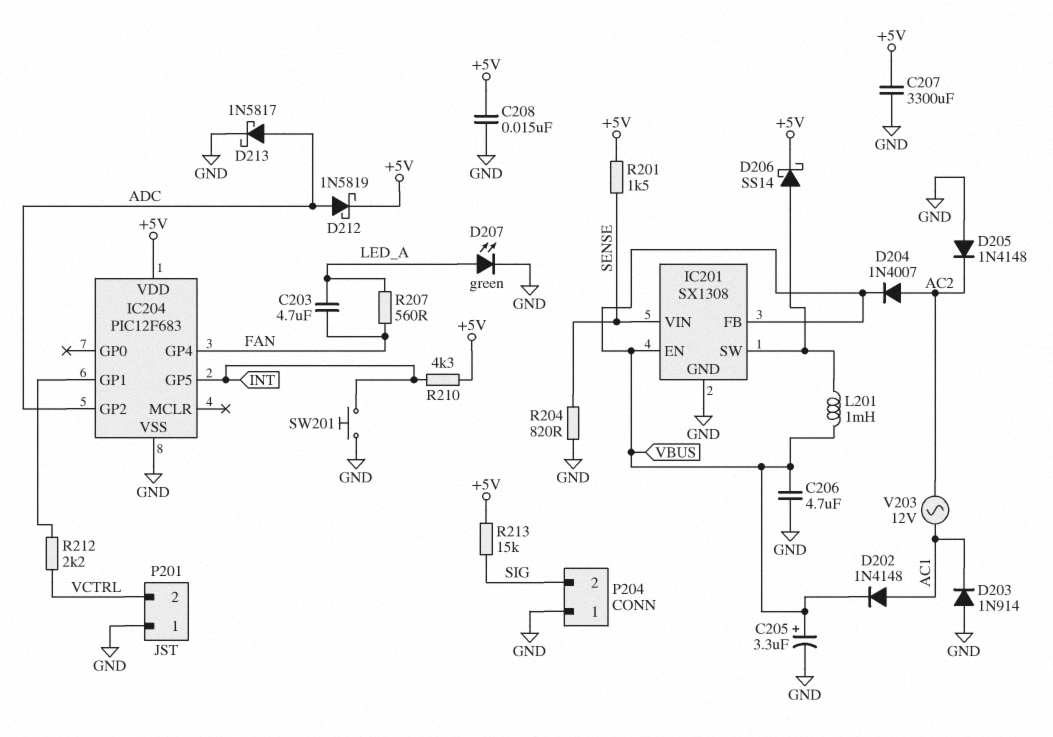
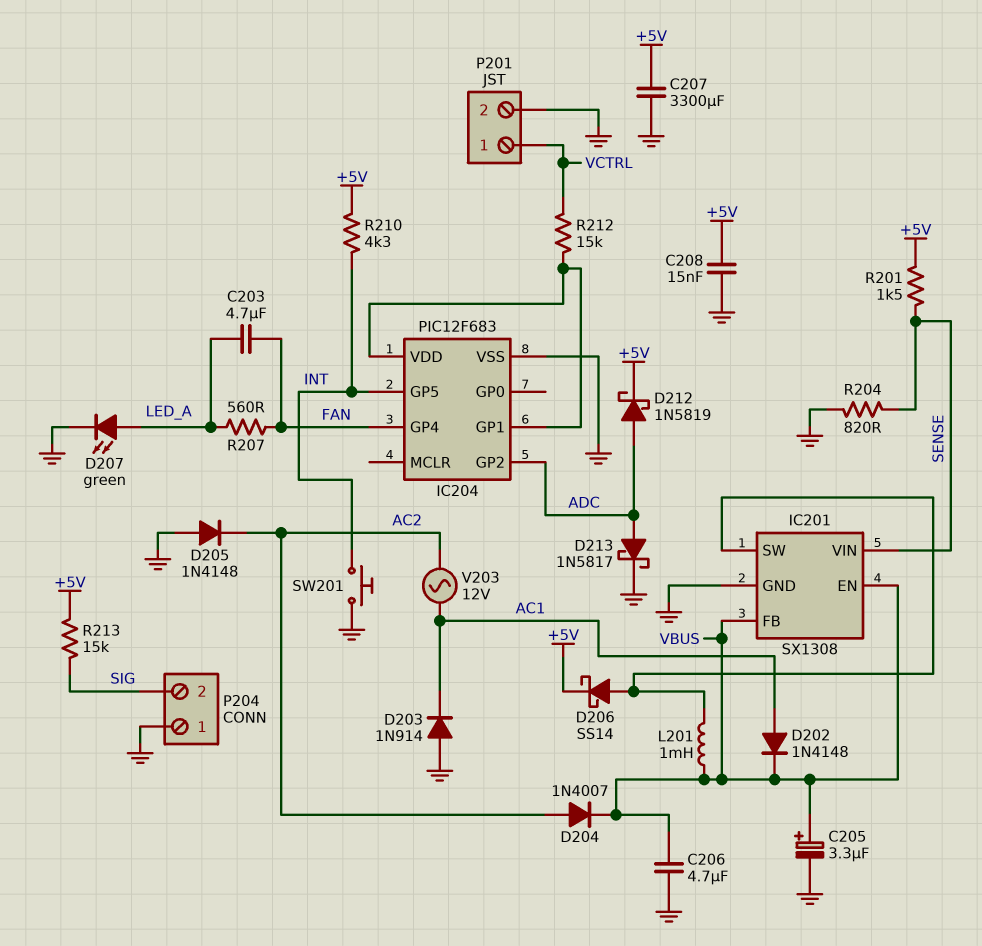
IC204 pin VDD: +5V -> IC204/GP1
P201 pin 1: GND -> VCTRL
P201 pin 2: VCTRL -> GND
R212: 2.2k (IC204/GP1, VCTRL) -> 15k (IC204/GP1, VCTRL)

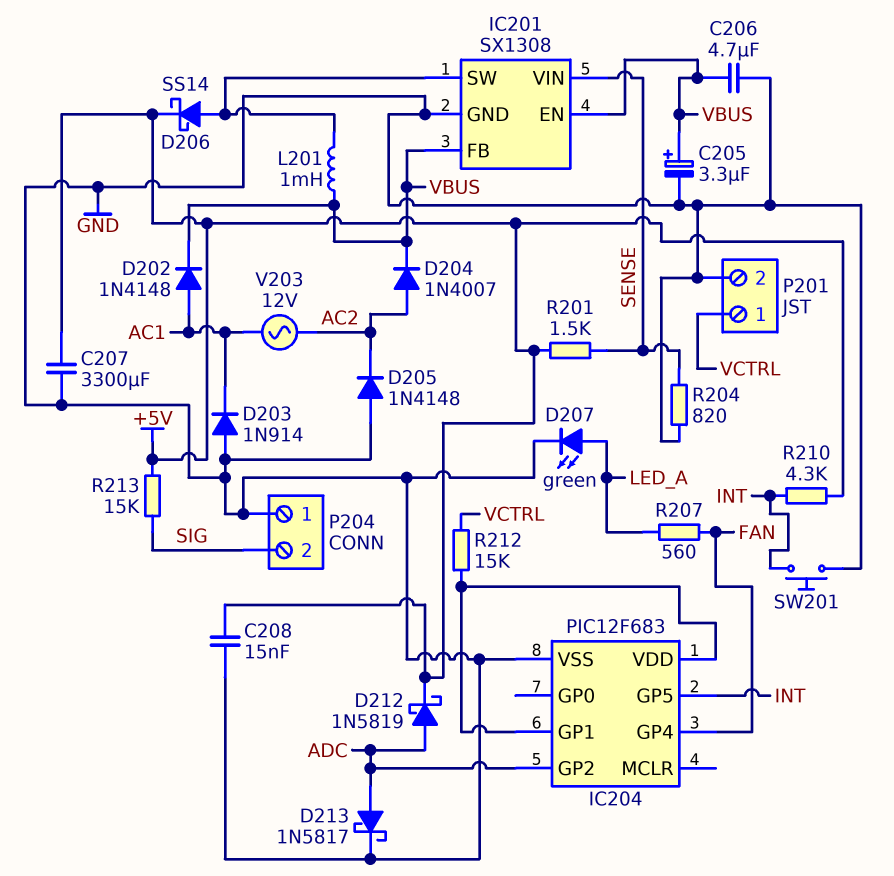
C203: 4.7uF (FAN, LED_A) -> none

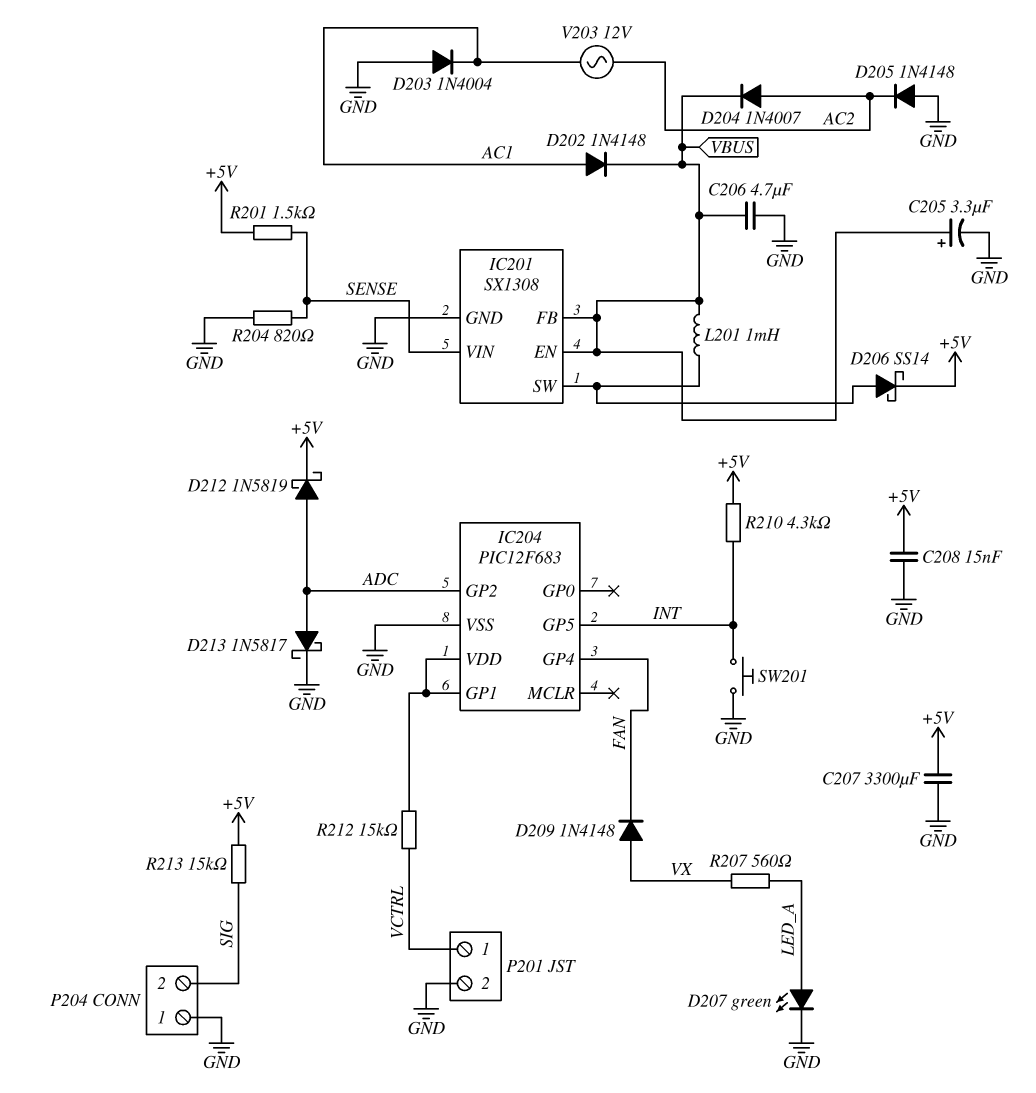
D203: diode 1N914 (A GND, K AC1) -> diode 1N4004 (A GND, K AC1)
D209: none -> diode 1N4148 (A VX, K FAN)
R207: 560 (FAN, LED_A) -> 560 (LED_A, VX)

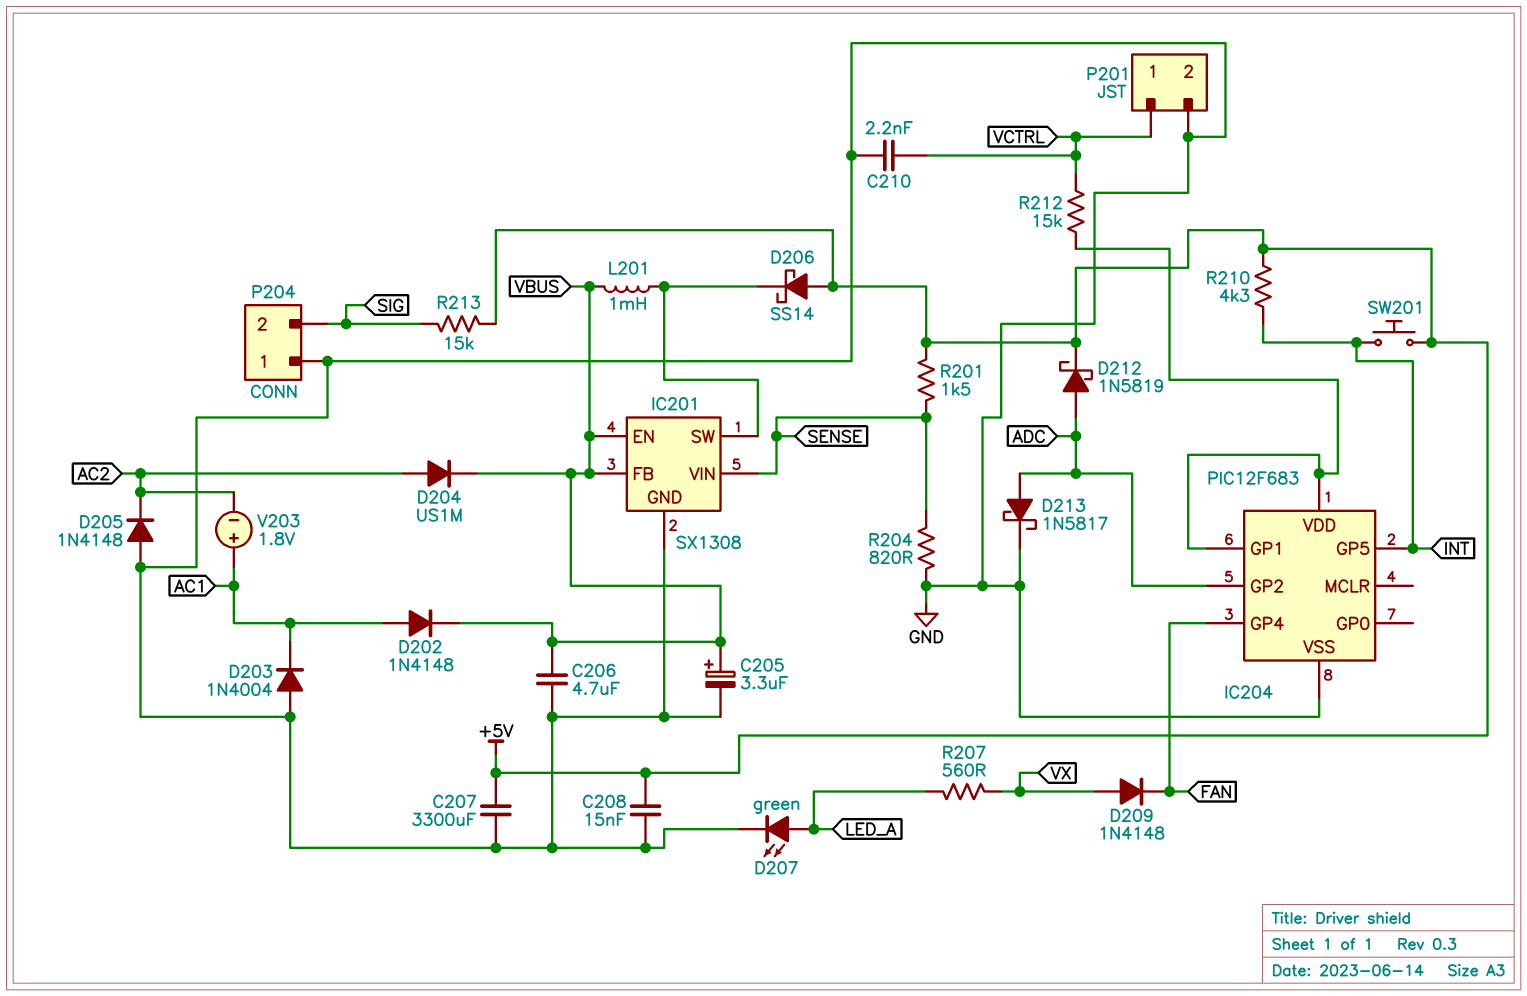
C210: none -> 2.2nF (GND, VCTRL)
D204: diode 1N4007 (A AC2, K VBUS) -> diode US1M (A AC2, K VBUS)
D206: schottky SS14 (A IC201/SW, K +5V) -> schottky SS14 (A +5V, K IC201/SW)
SW201: button (GND, INT) -> button (+5V, INT)
V203: AC 12V (AC1, AC2) -> 1.8V (plus AC1, minus AC2)

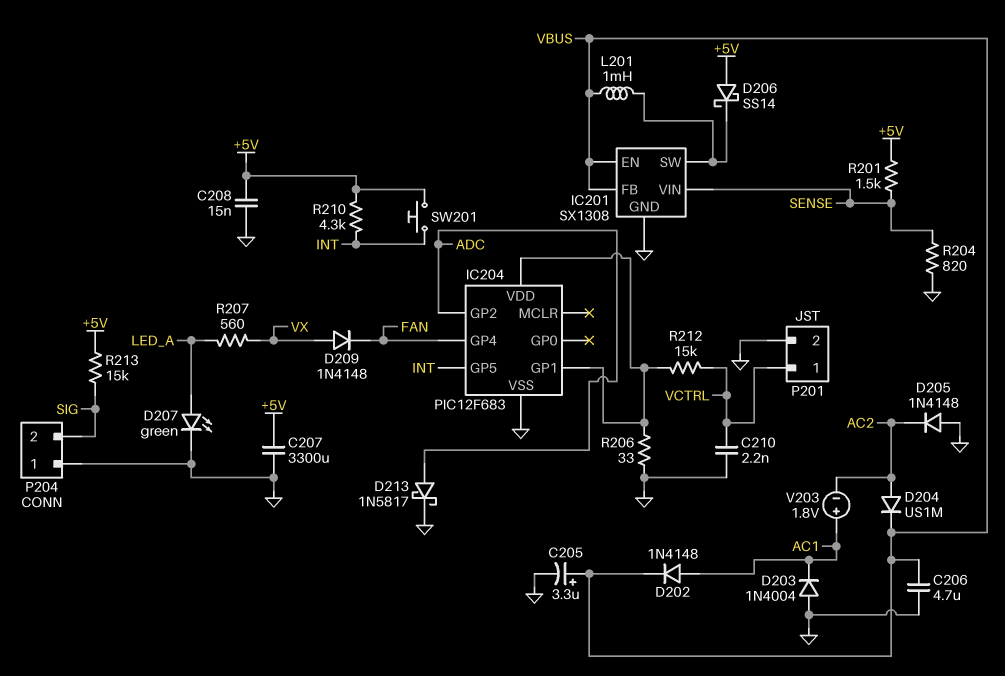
D212: schottky 1N5819 (A ADC, K +5V) -> none
R206: none -> 33 (GND, IC204/GP1)

